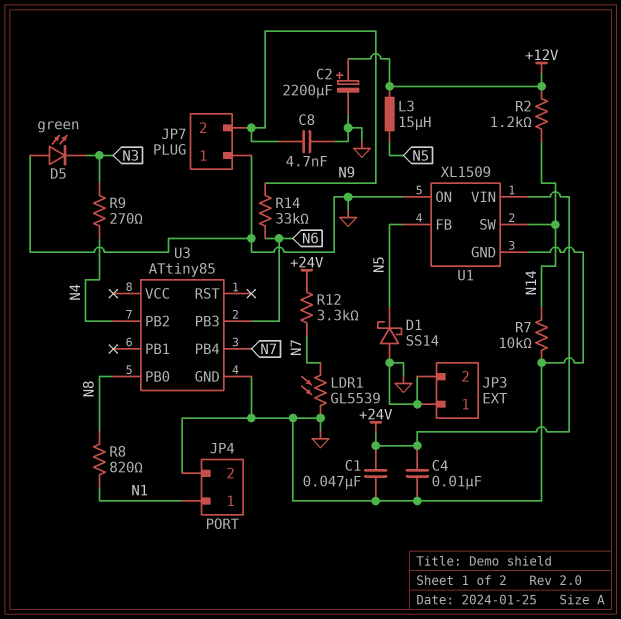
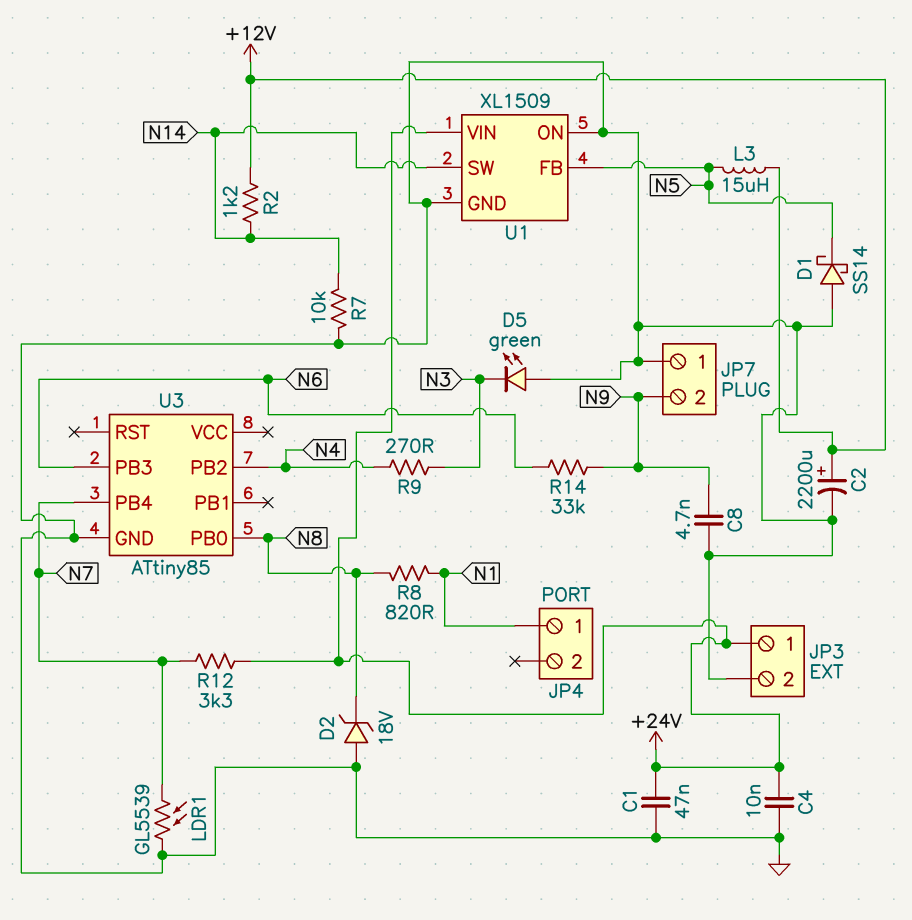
D2: none -> zener 18V (A GND, K N8)
JP3 pin 1: GND -> +24V
JP4 pin 2: GND -> none

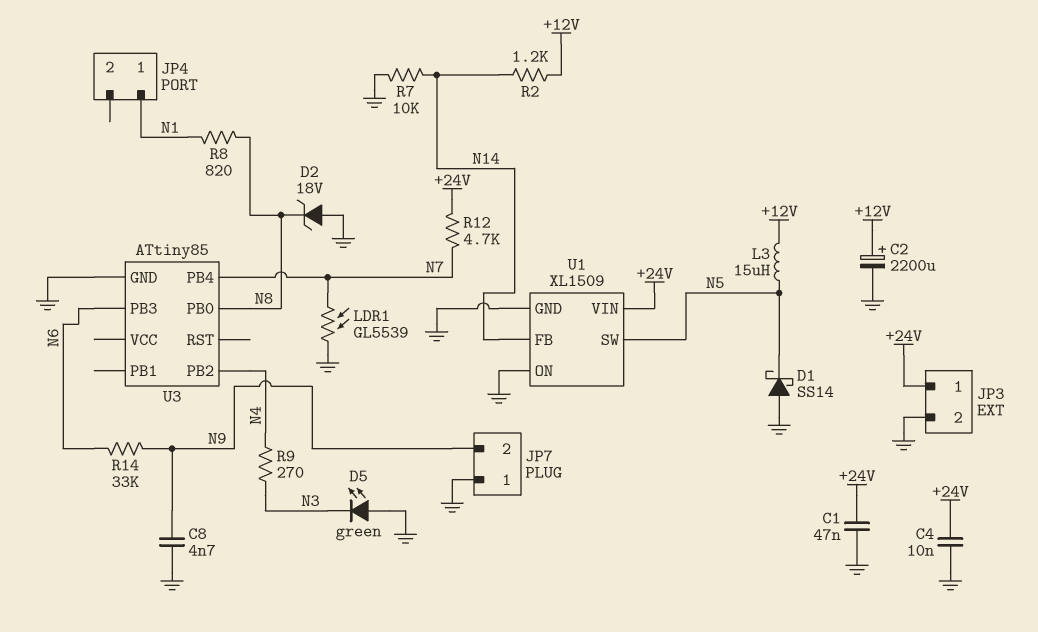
R12: 3.3k (+24V, N7) -> 4.7k (+24V, N7)
U1 pin FB: N5 -> N14
U1 pin SW: N14 -> N5

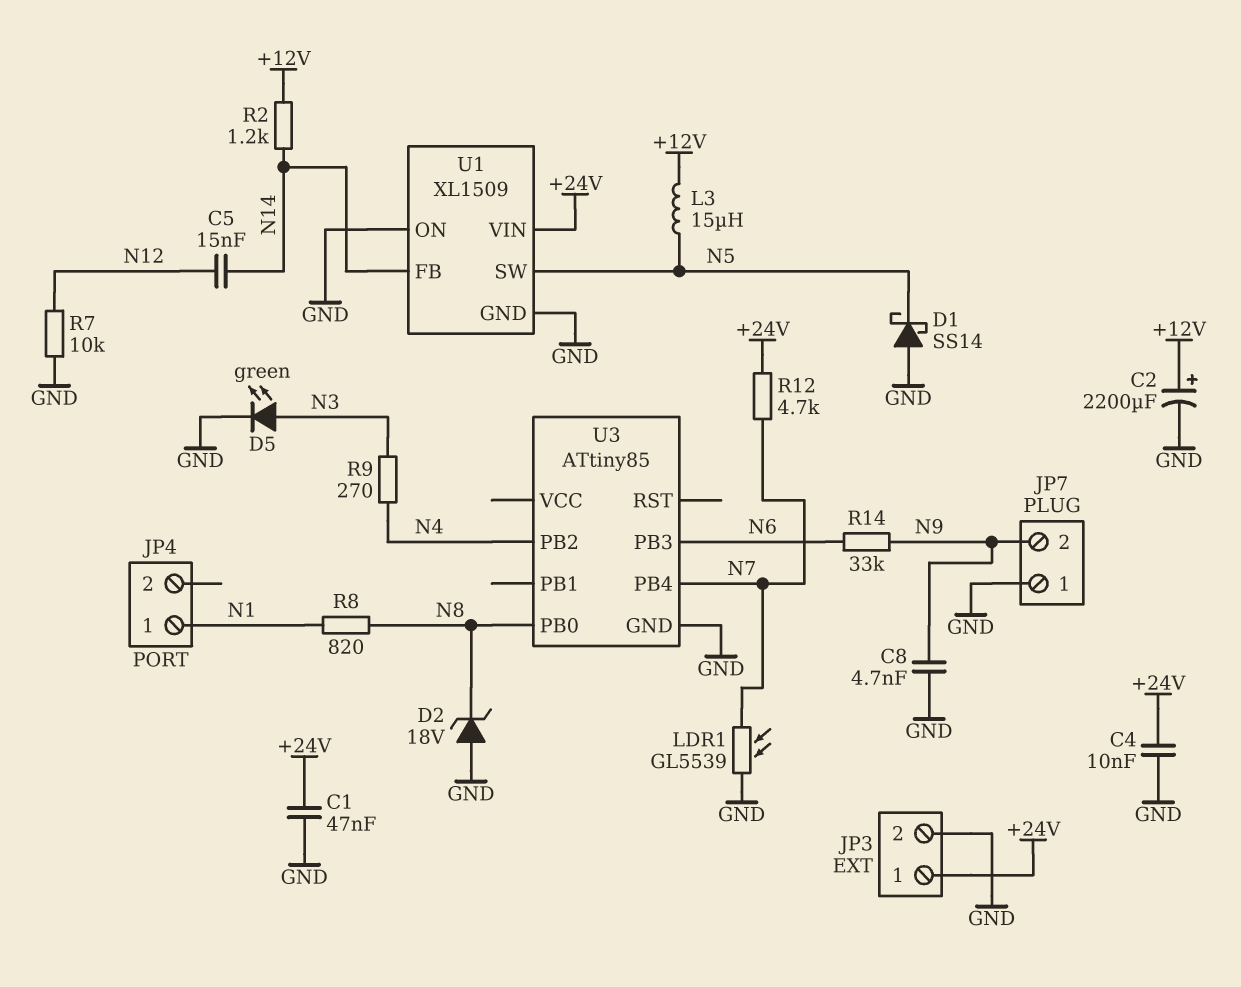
C5: none -> 15nF (N12, N14)
D5: LED green (A GND, K N3) -> LED green (A N3, K GND)
R7: 10k (GND, N14) -> 10k (GND, N12)

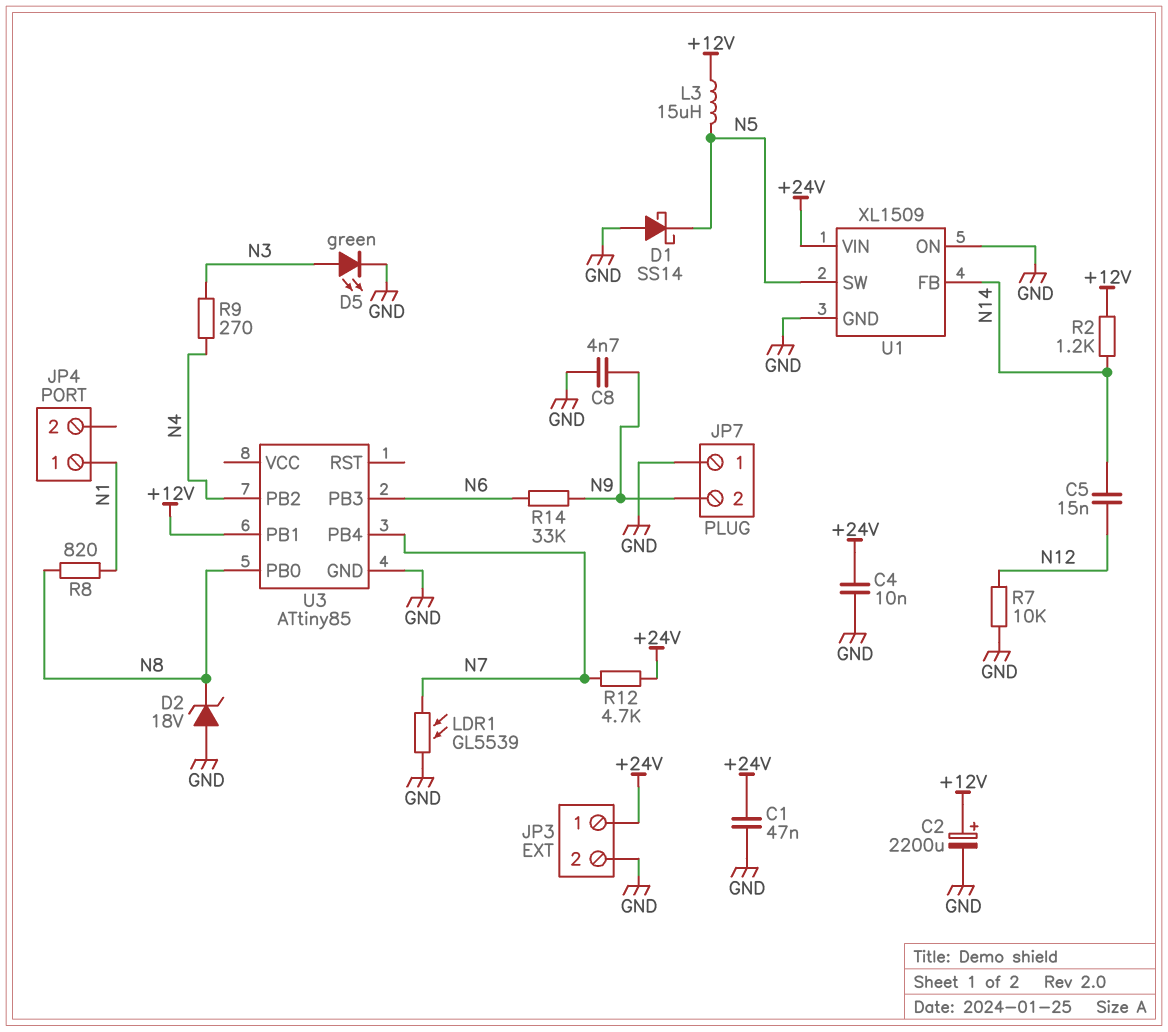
U3 pin PB1: none -> +12V

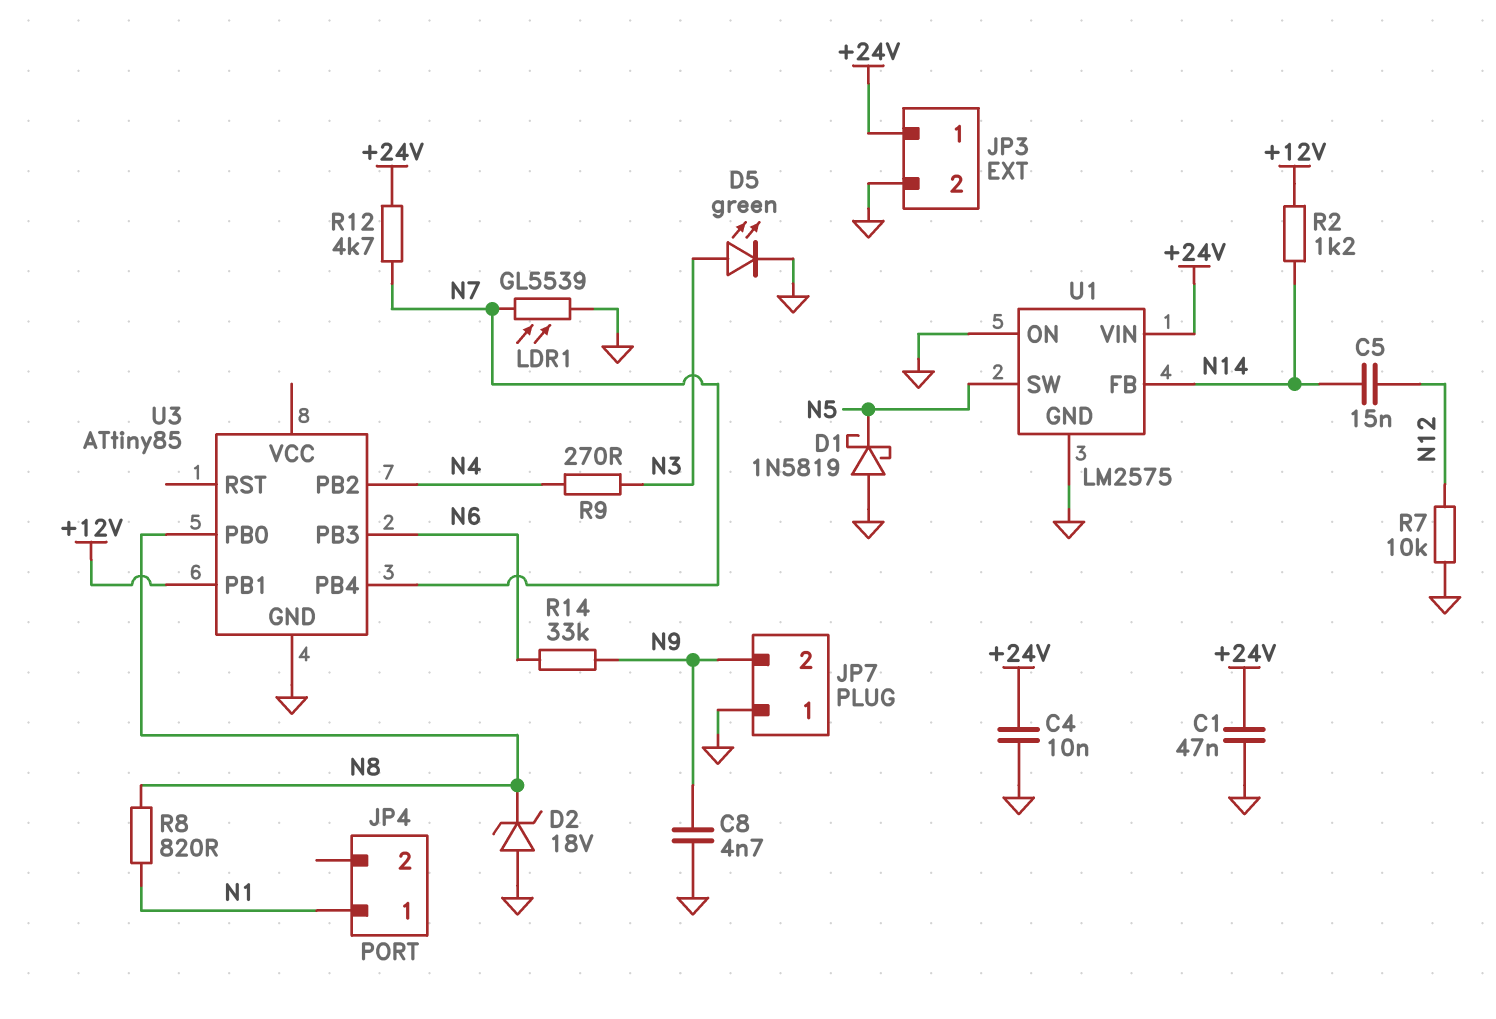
C2: 2200uF (plus +12V, minus GND) -> none
D1: schottky SS14 (A GND, K N5) -> schottky 1N5819 (A GND, K N5)
L3: 15uH (+12V, N5) -> none
U1: XL1509 -> LM2575

